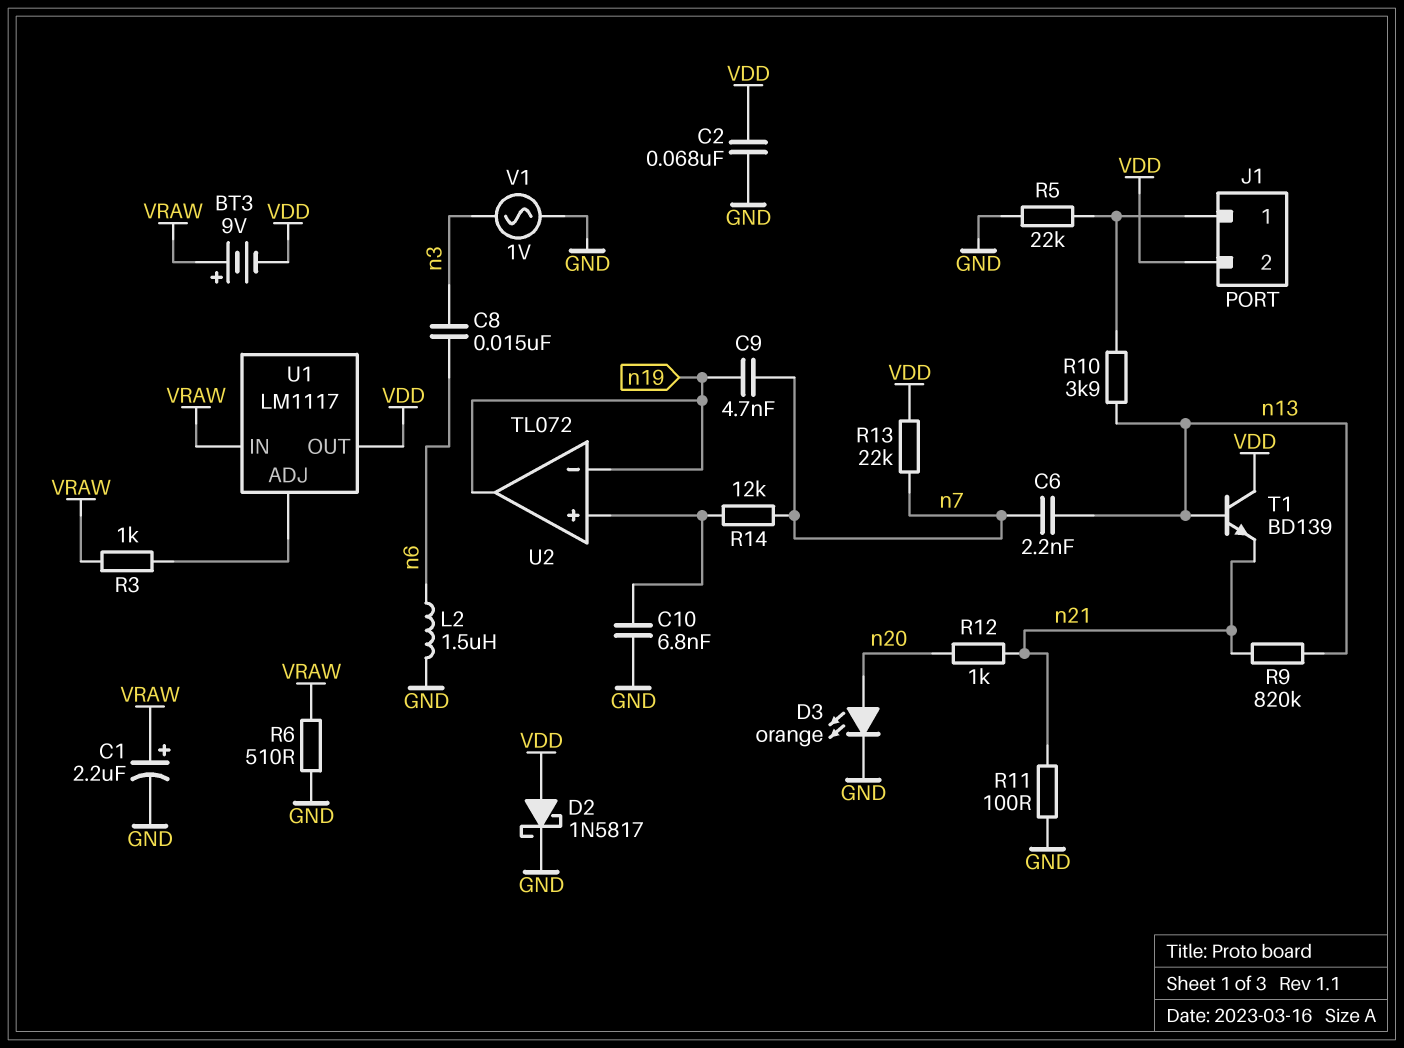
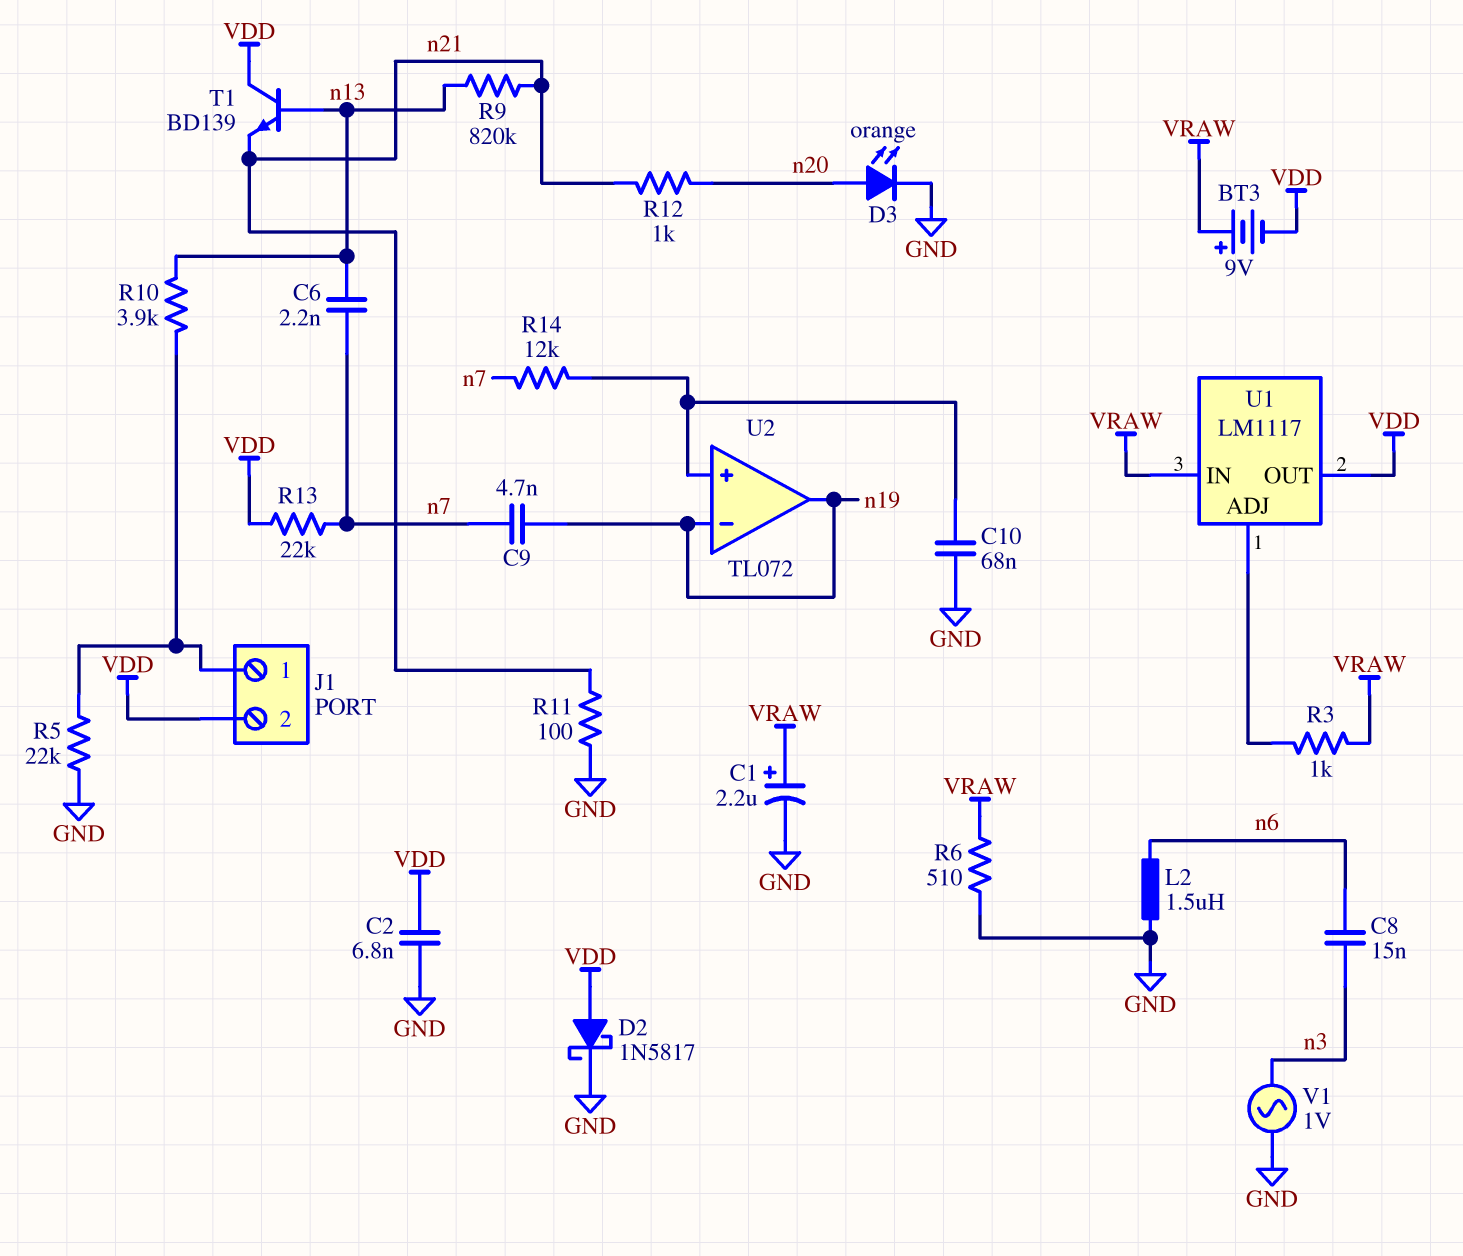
C2: 68nF (GND, VDD) -> 6.8nF (GND, VDD)
C10: 6.8nF (GND, U2/in+) -> 68nF (GND, U2/in+)

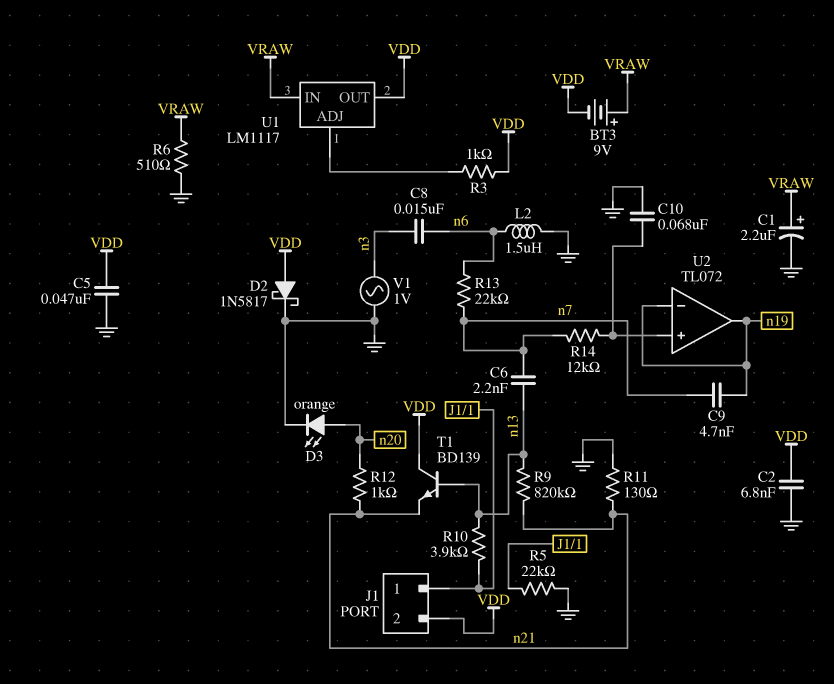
C5: none -> 47nF (GND, VDD)
R3: 1k (U1/ADJ, VRAW) -> 1k (U1/ADJ, VDD)
R11: 100 (GND, n21) -> 130 (GND, n21)
R13: 22k (VDD, n7) -> 22k (n6, n7)

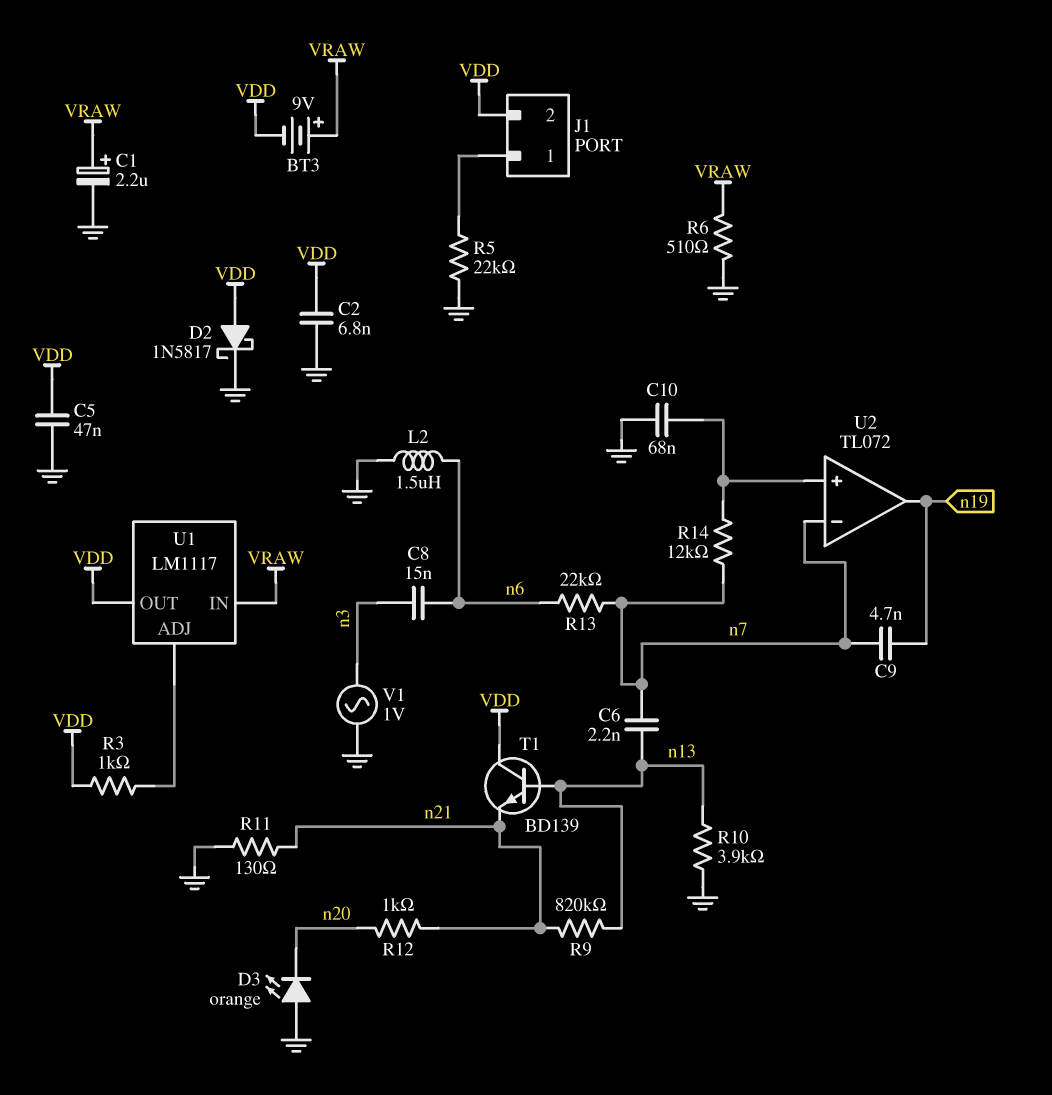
D3: LED orange (A n20, K GND) -> LED orange (A GND, K n20)
R10: 3.9k (J1/1, n13) -> 3.9k (GND, n13)
U2 pin in-: n19 -> n7

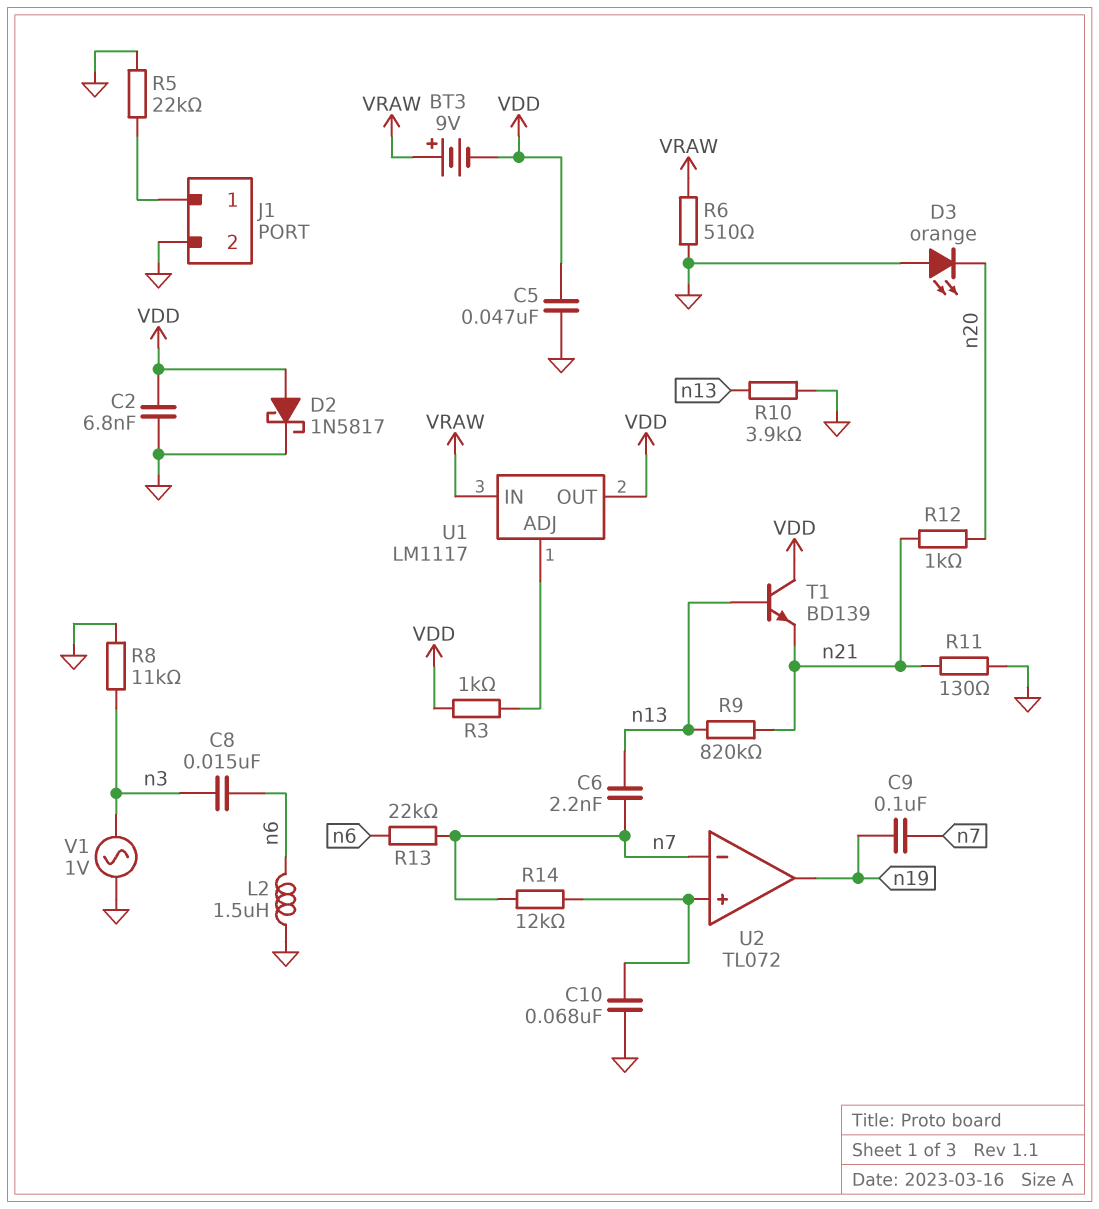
C1: 2.2uF (plus VRAW, minus GND) -> none
C9: 4.7nF (n7, n19) -> 100nF (n7, n19)
J1 pin 2: VDD -> GND
R8: none -> 11k (GND, n3)

